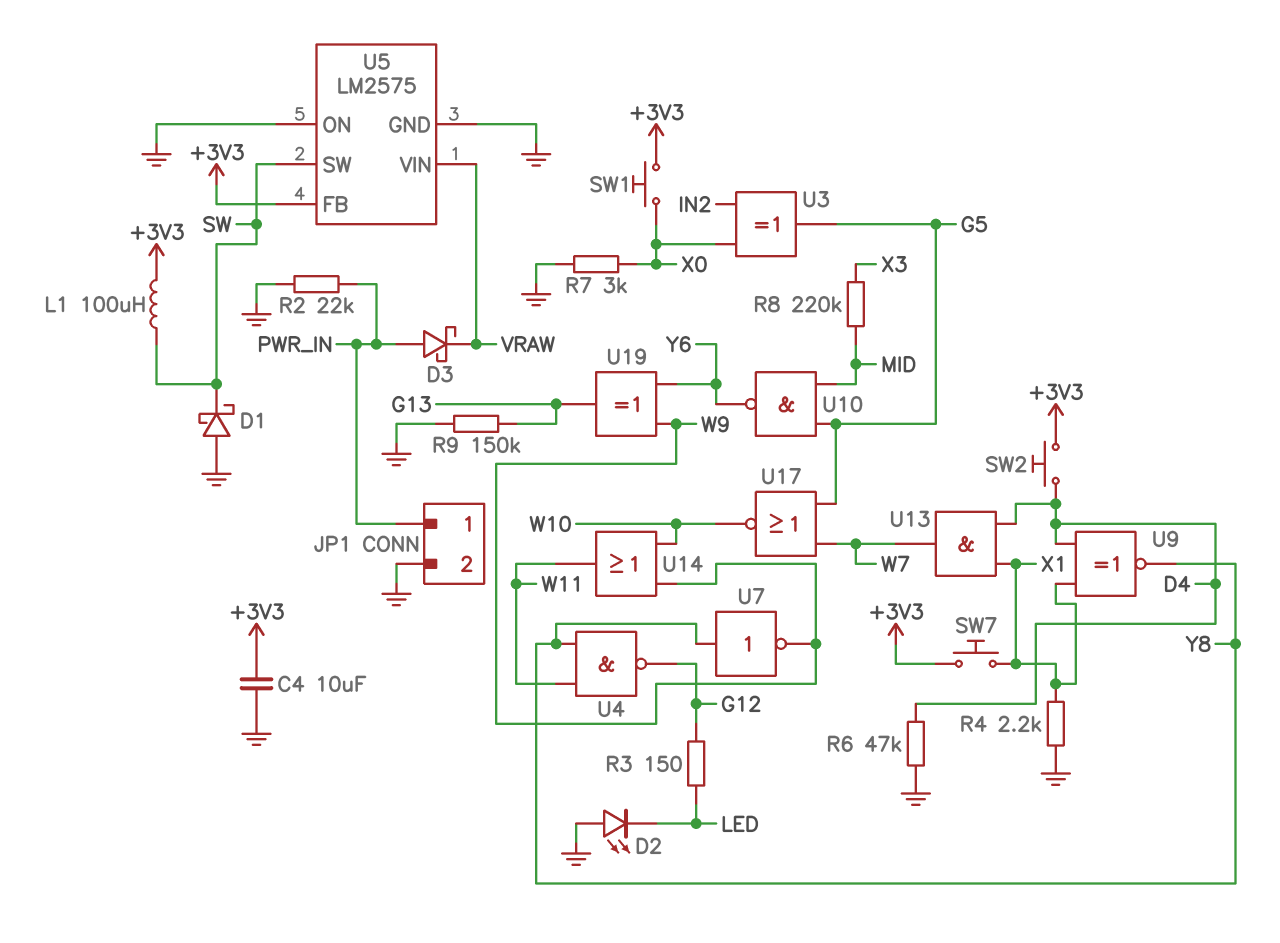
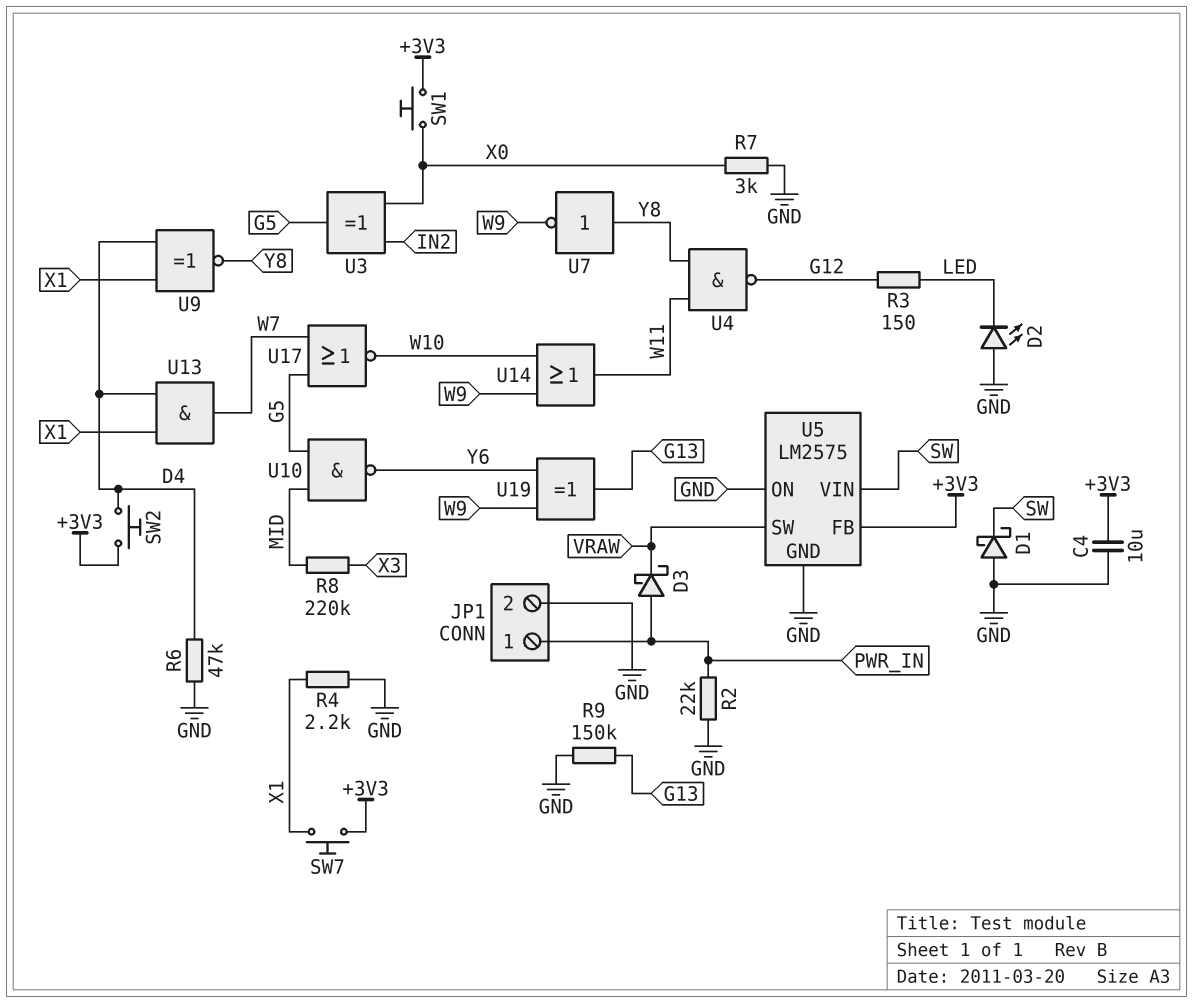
L1: 100uH (+3V3, SW) -> none
U5 pin SW: SW -> VRAW
U5 pin VIN: VRAW -> SW

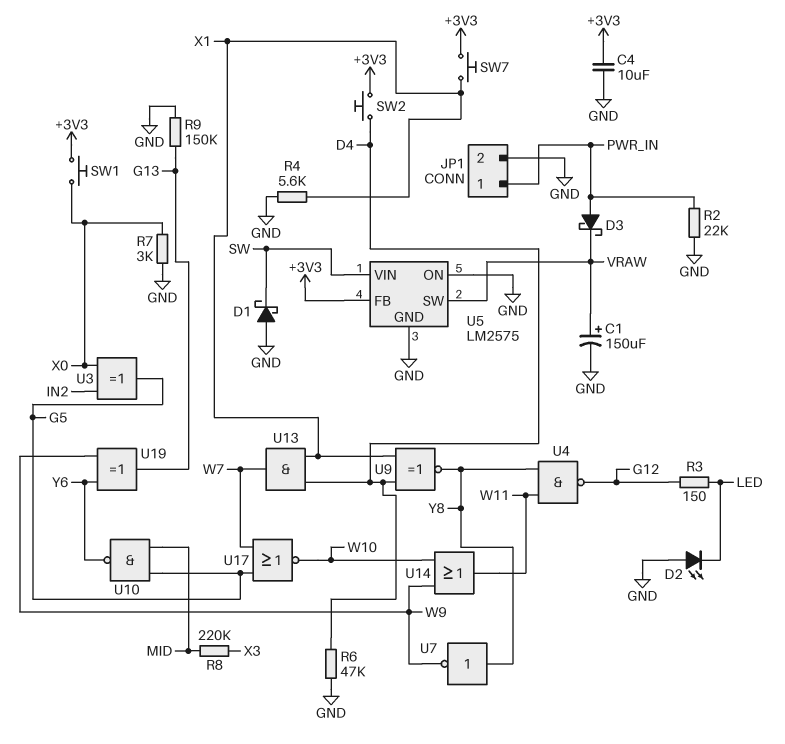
C1: none -> 150uF (plus VRAW, minus GND)
R4: 2.2k (GND, X1) -> 5.6k (GND, X1)

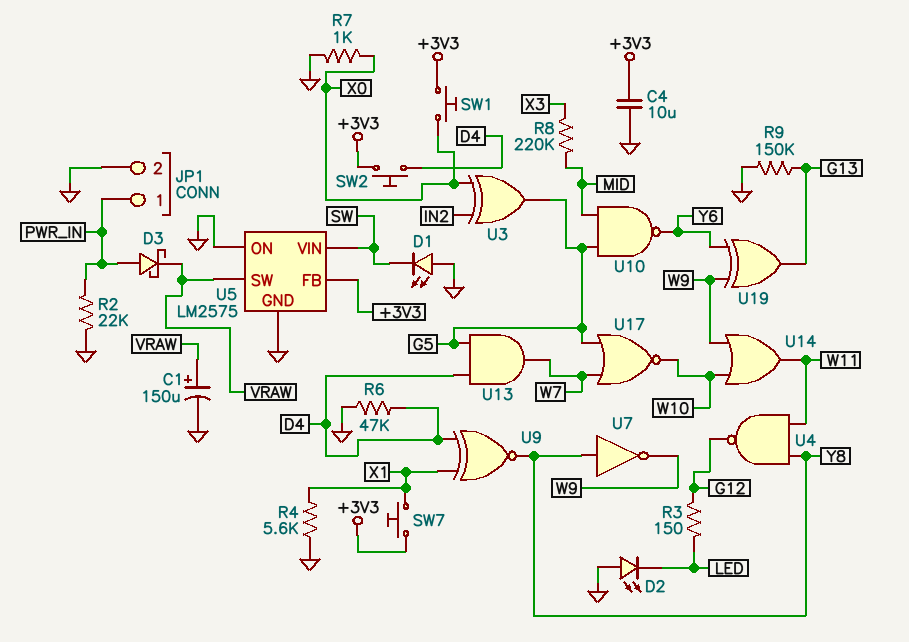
D1: schottky (A GND, K SW) -> LED (A GND, K SW)
R7: 3k (GND, X0) -> 1k (GND, X0)
U13: AND (in D4, in X1, out W7) -> AND (in D4, in G5, out W7)

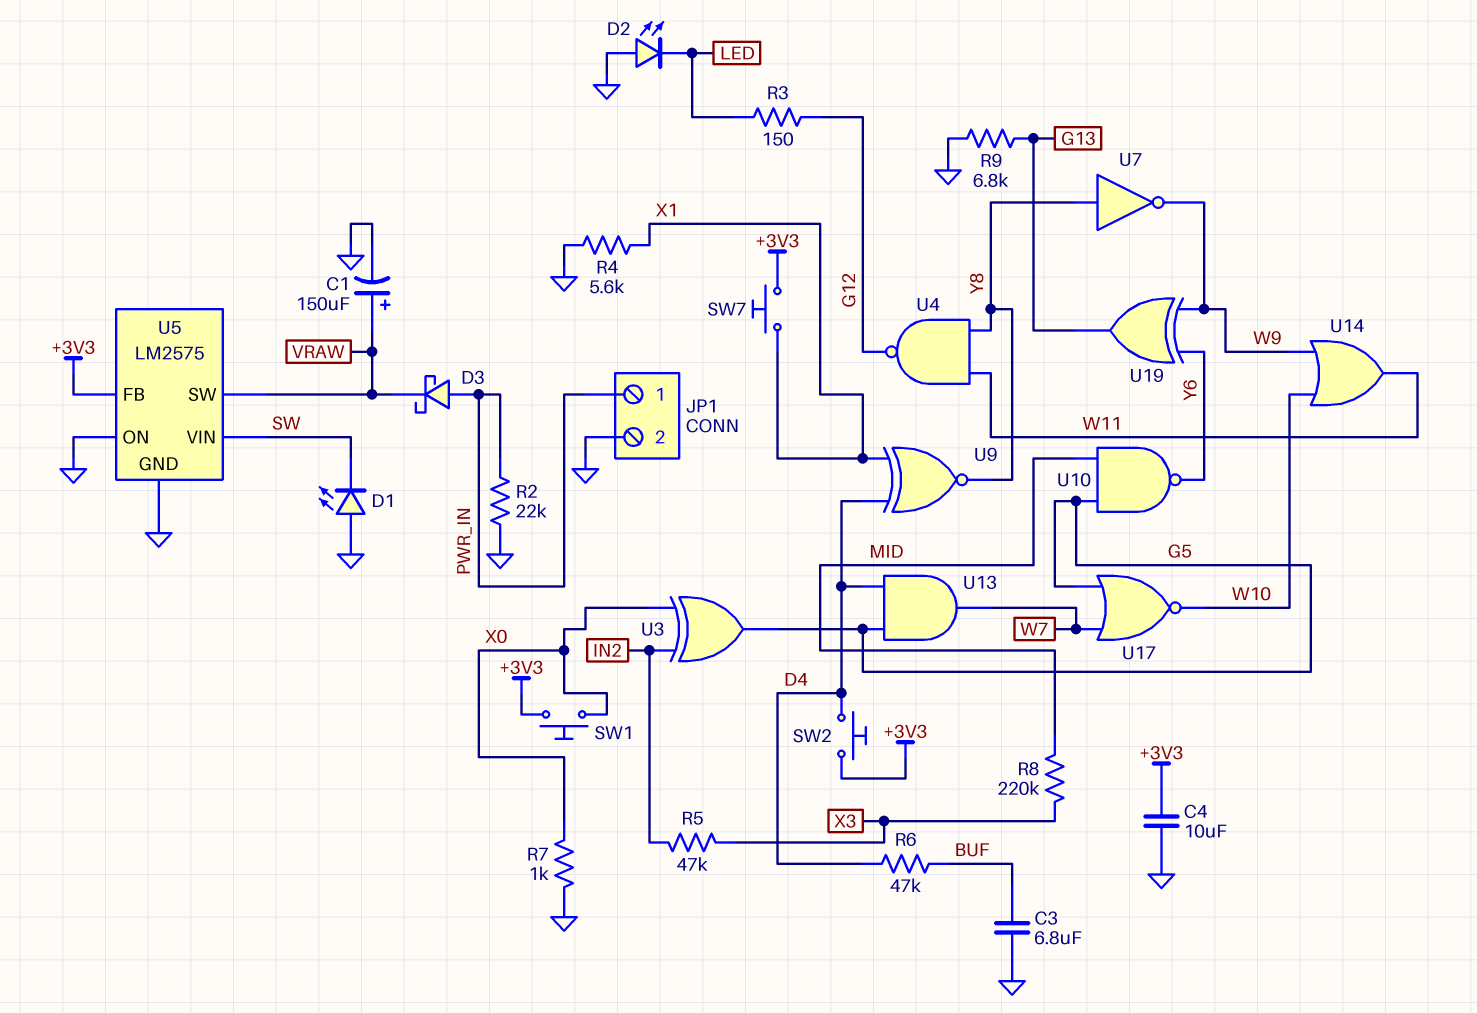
C3: none -> 6.8uF (BUF, GND)
R5: none -> 47k (IN2, X3)
R6: 47k (D4, GND) -> 47k (BUF, D4)
R9: 150k (G13, GND) -> 6.8k (G13, GND)

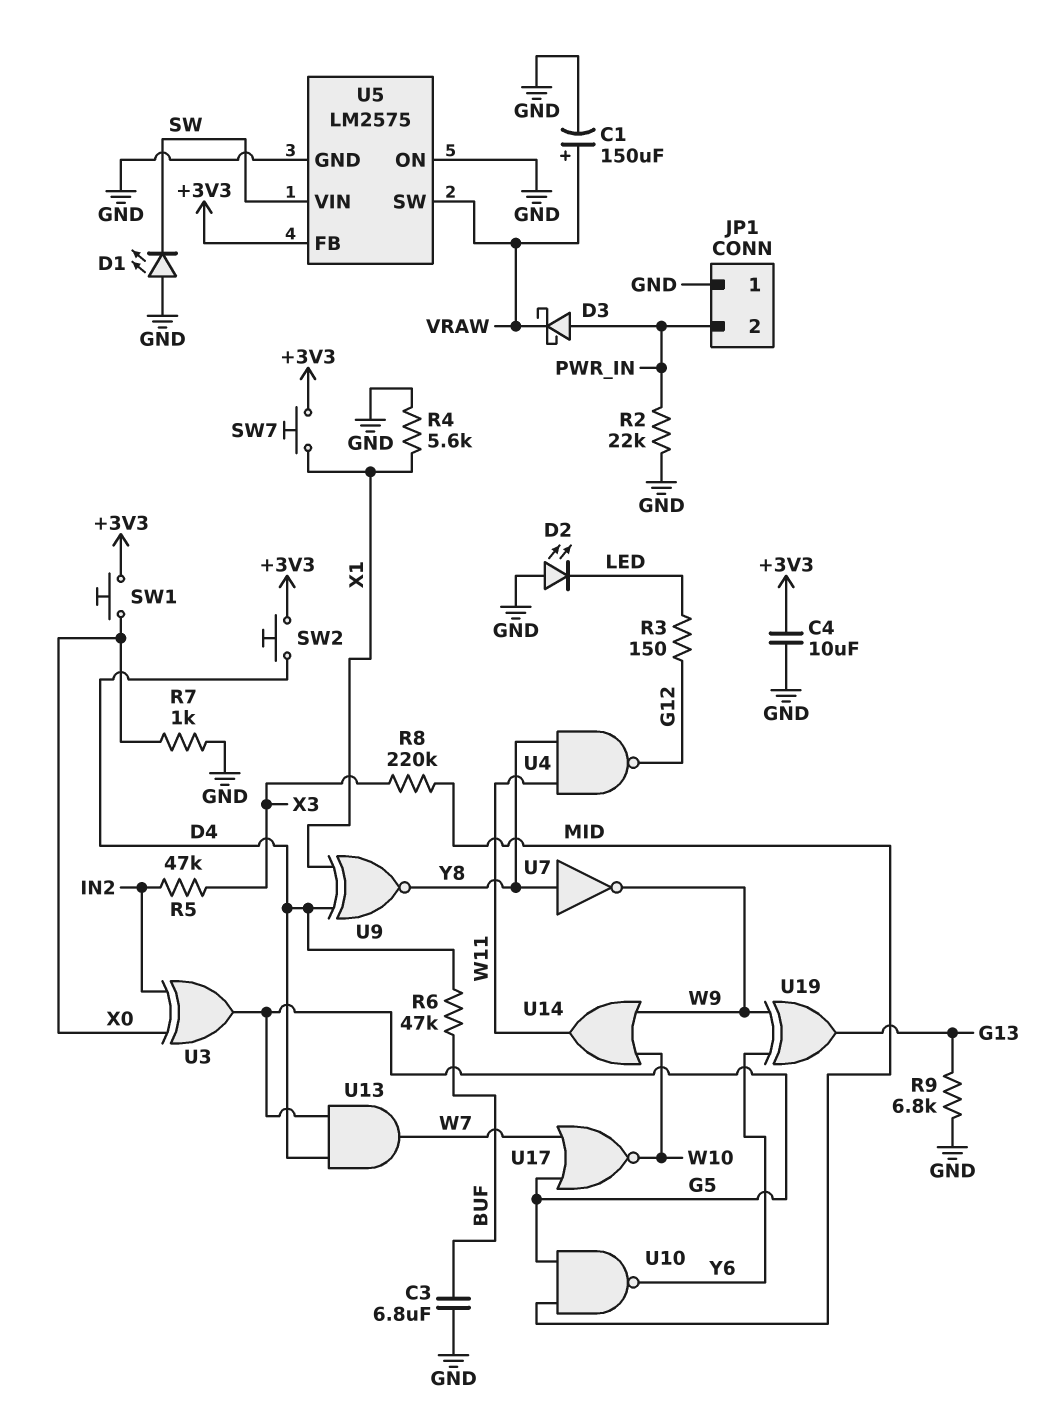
JP1 pin 1: PWR_IN -> GND
JP1 pin 2: GND -> PWR_IN

